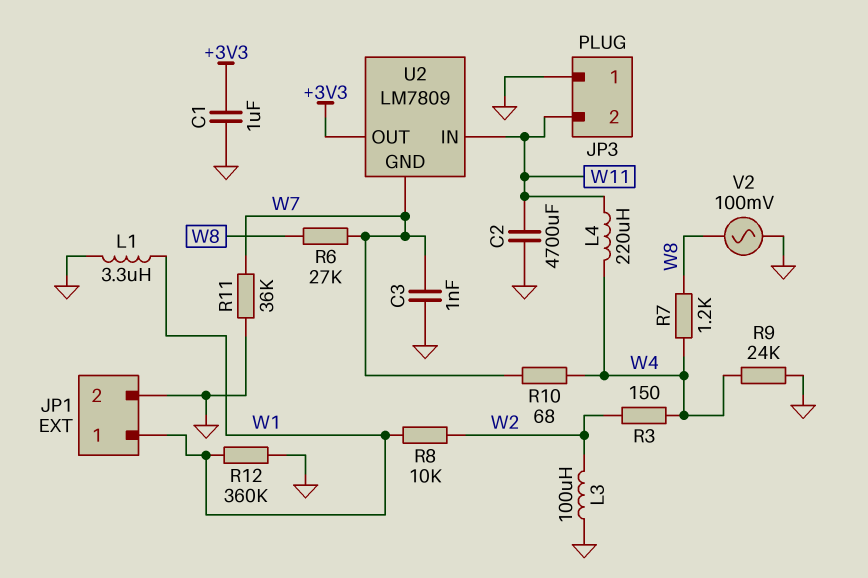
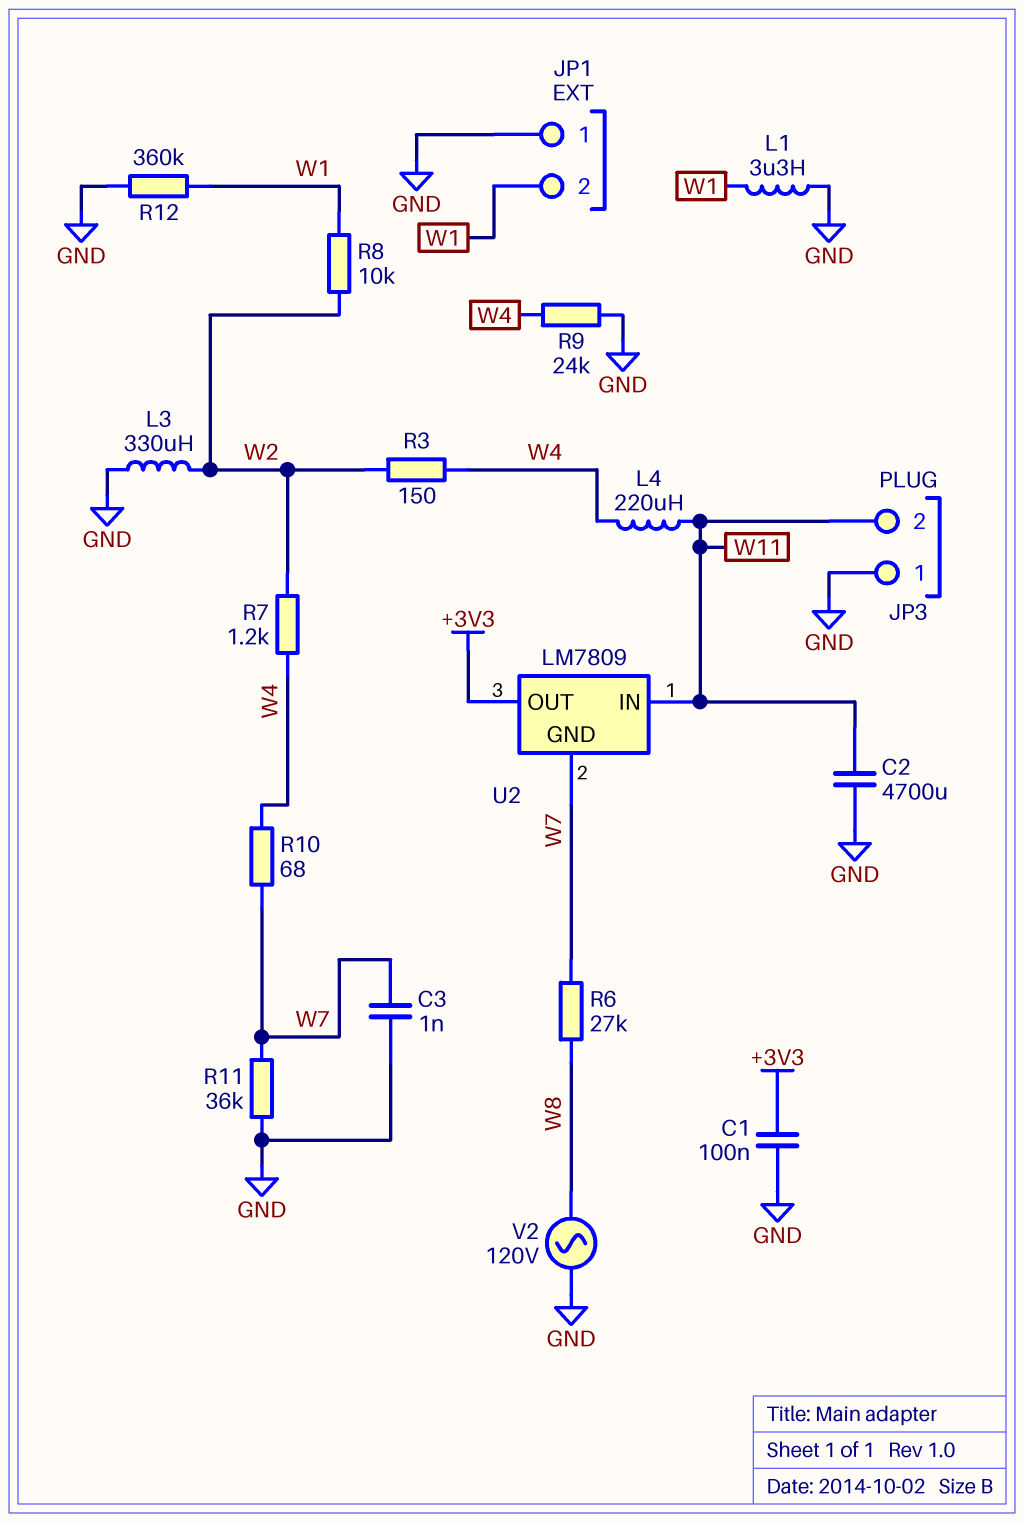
C1: 1uF (+3V3, GND) -> 100nF (+3V3, GND)
JP1 pin 1: W1 -> GND
JP1 pin 2: GND -> W1
L3: 100uH (GND, W2) -> 330uH (GND, W2)
R7: 1.2k (W4, W8) -> 1.2k (W2, W4)
V2: AC 100mV (GND, W8) -> AC 120V (GND, W8)

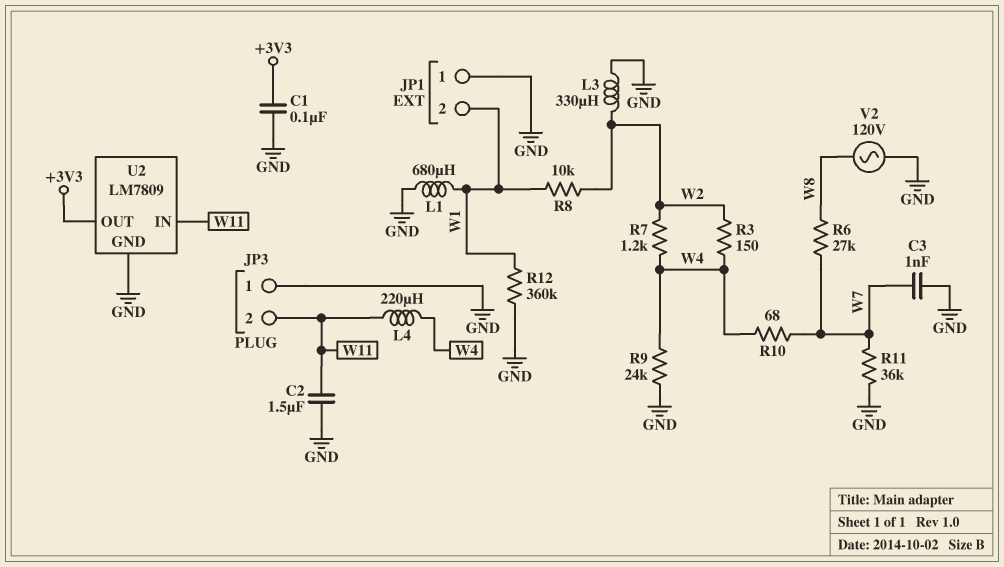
C2: 4700uF (GND, W11) -> 1.5uF (GND, W11)
L1: 3.3uH (GND, W1) -> 680uH (GND, W1)
U2 pin GND: W7 -> GND

